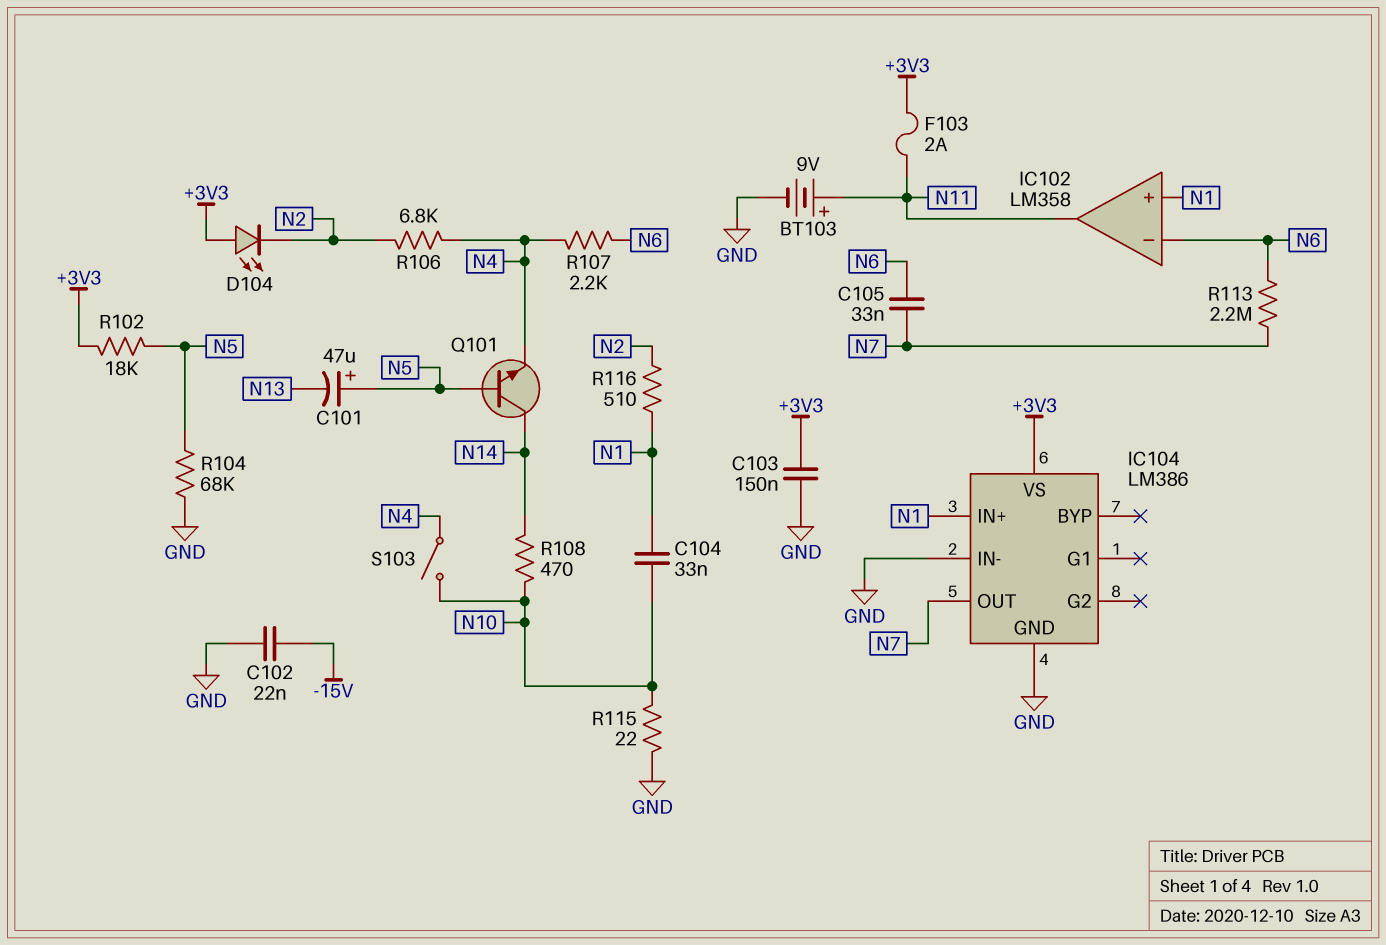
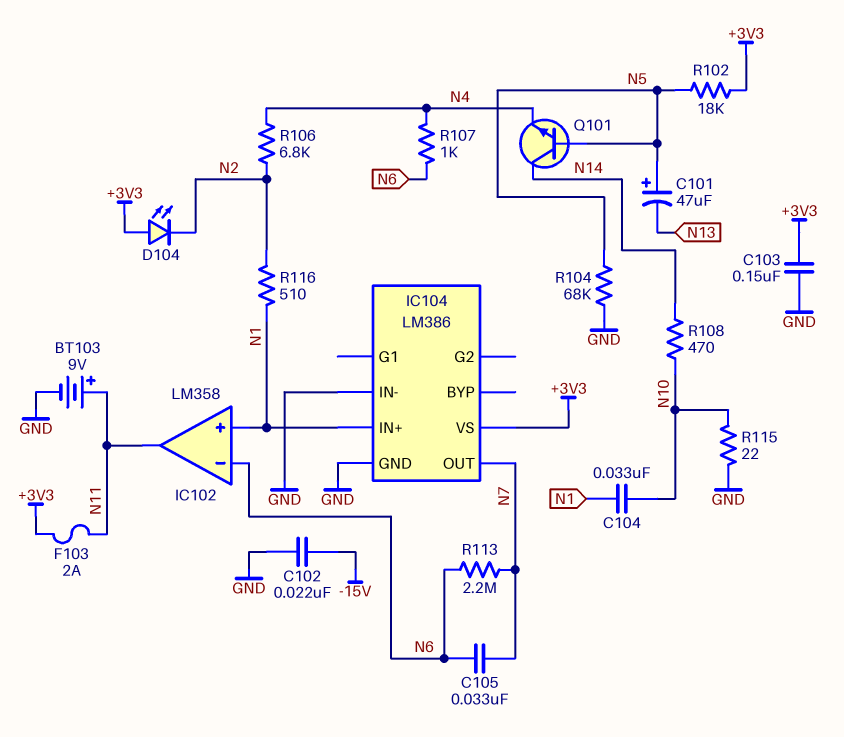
R107: 2.2k (N4, N6) -> 1k (N4, N6)
S103: switch (N4, N10) -> none

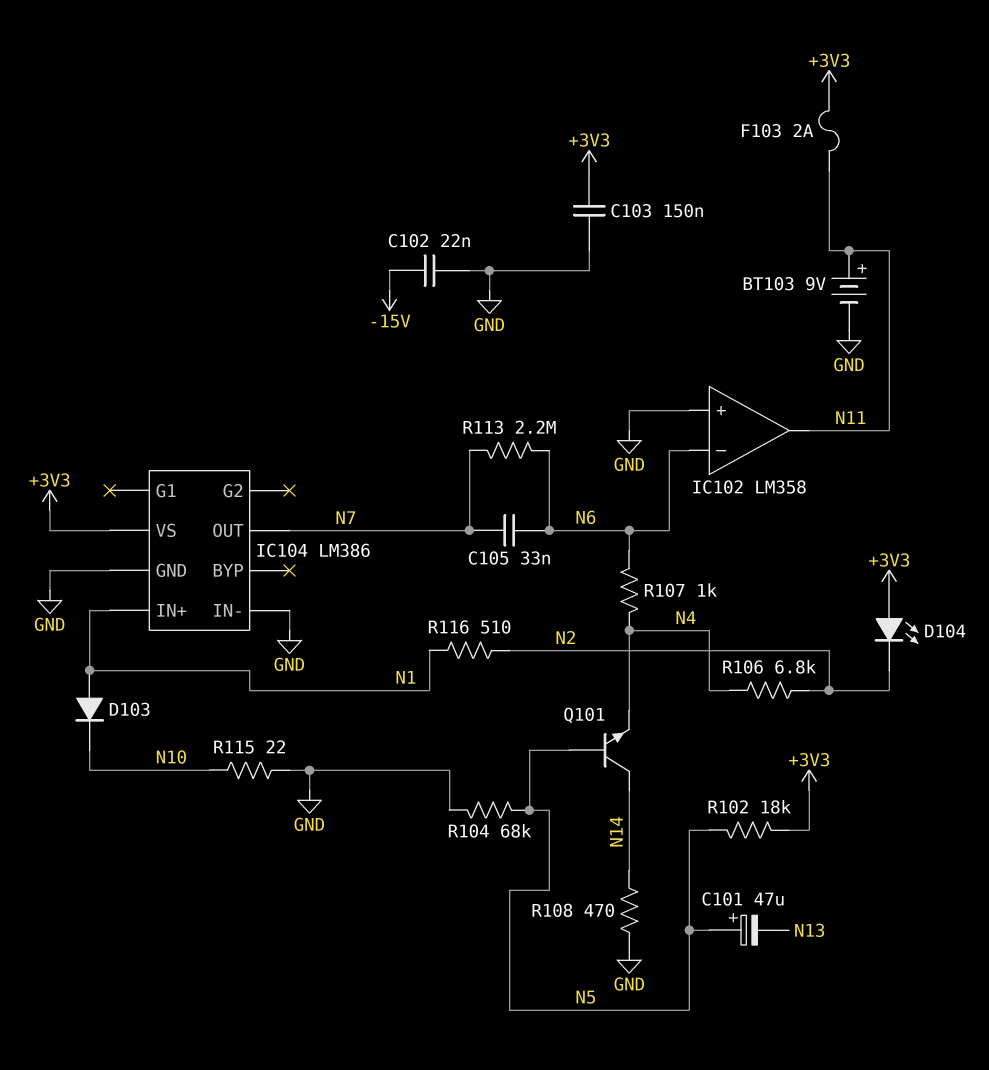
C104: 33nF (N1, N10) -> none
D103: none -> diode (A N1, K N10)
IC102 pin in+: N1 -> GND
R108: 470 (N10, N14) -> 470 (GND, N14)

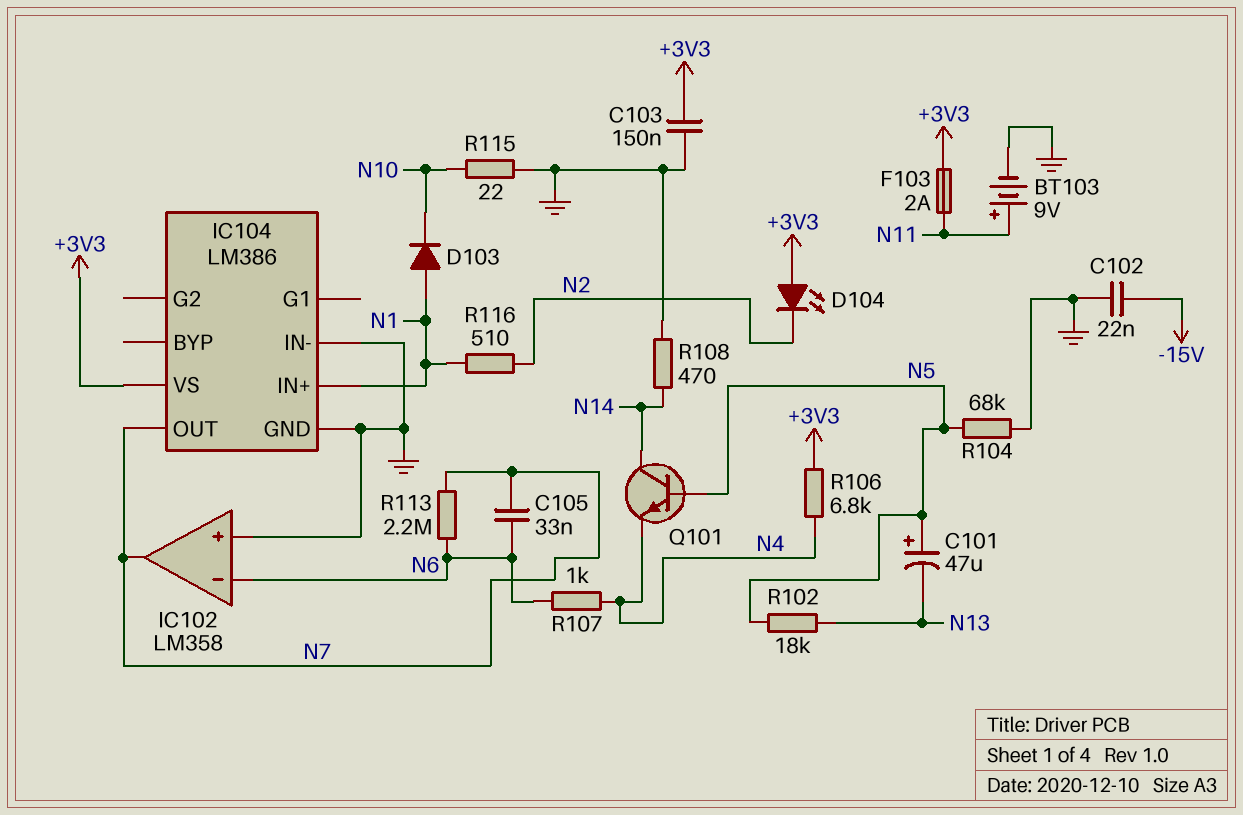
IC102 pin out: N11 -> N7
R102: 18k (+3V3, N5) -> 18k (N5, N13)
R106: 6.8k (N2, N4) -> 6.8k (+3V3, N4)

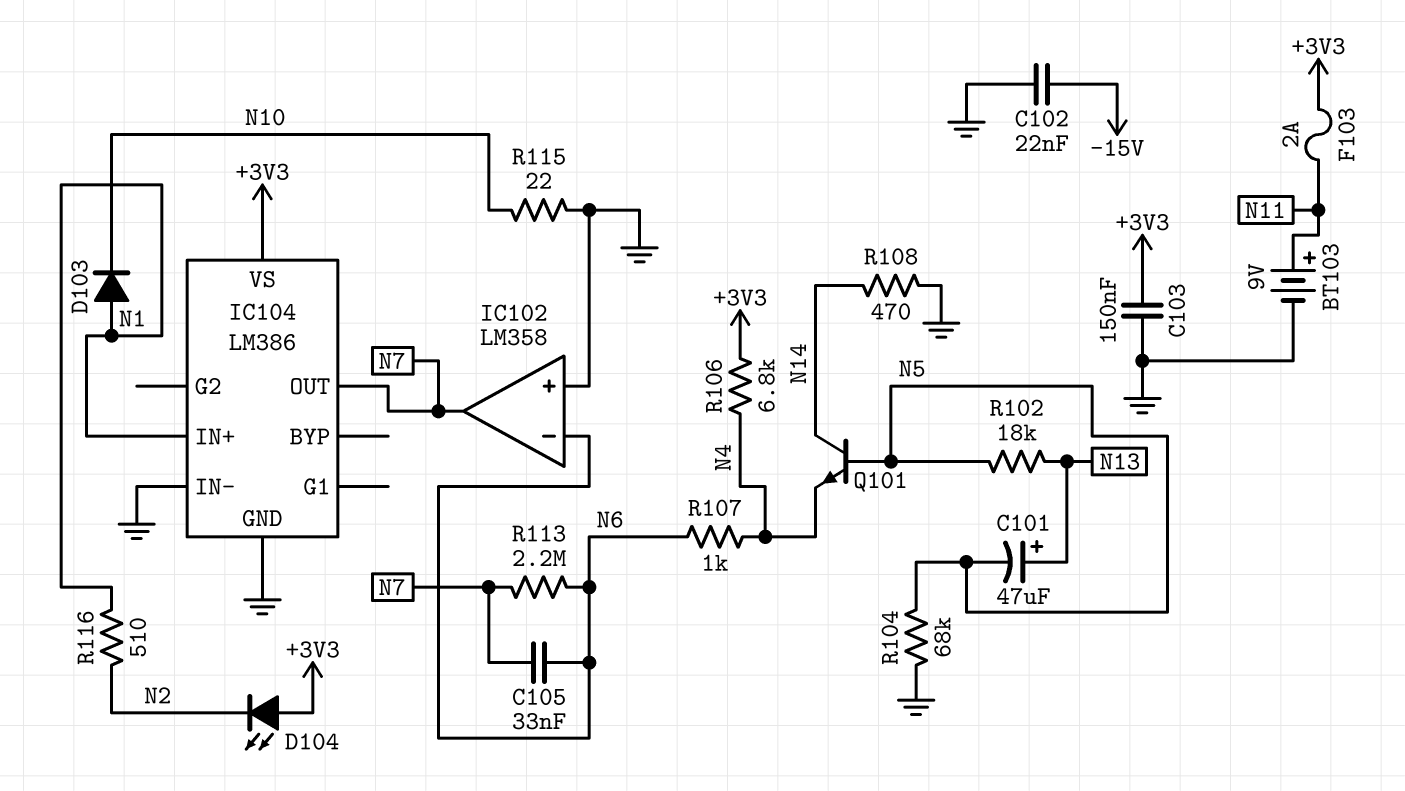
C101: 47uF (plus N5, minus N13) -> 47uF (plus N13, minus N5)

